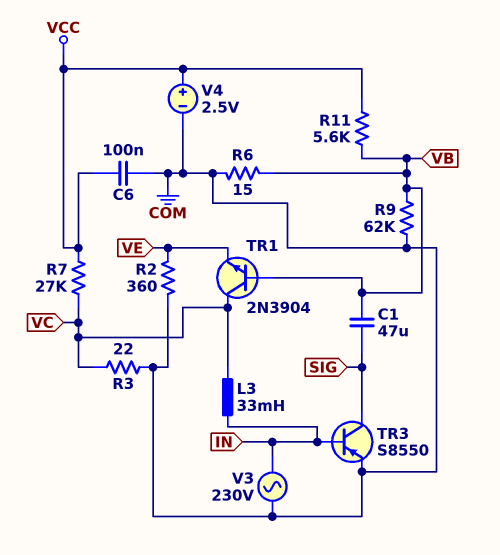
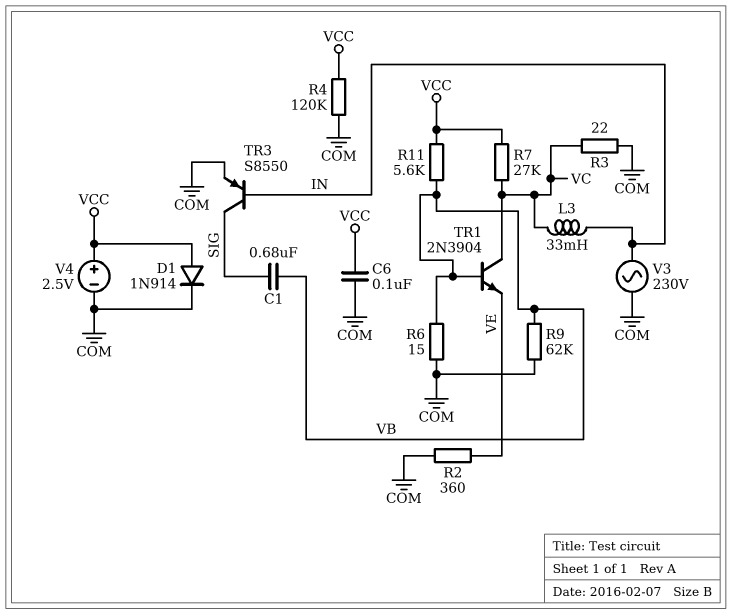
C1: 47uF (SIG, VB) -> 680nF (SIG, VB)
D1: none -> diode 1N914 (A VCC, K COM)
R4: none -> 120k (COM, VCC)

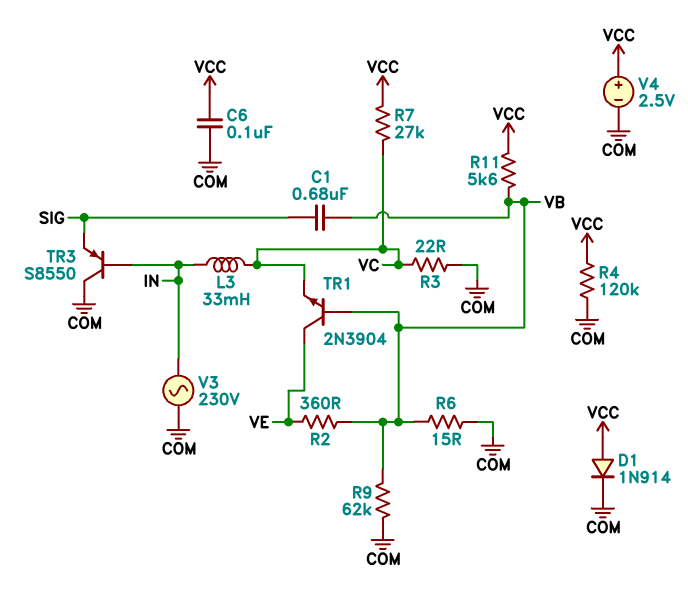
R2: 360 (COM, VE) -> 360 (VB, VE)
TR1: NPN 2N3904 (B VB, C VC, E VE) -> NPN 2N3904 (B VB, C VE, E VC)
TR3: PNP S8550 (B IN, C SIG, E COM) -> PNP S8550 (B IN, C COM, E SIG)

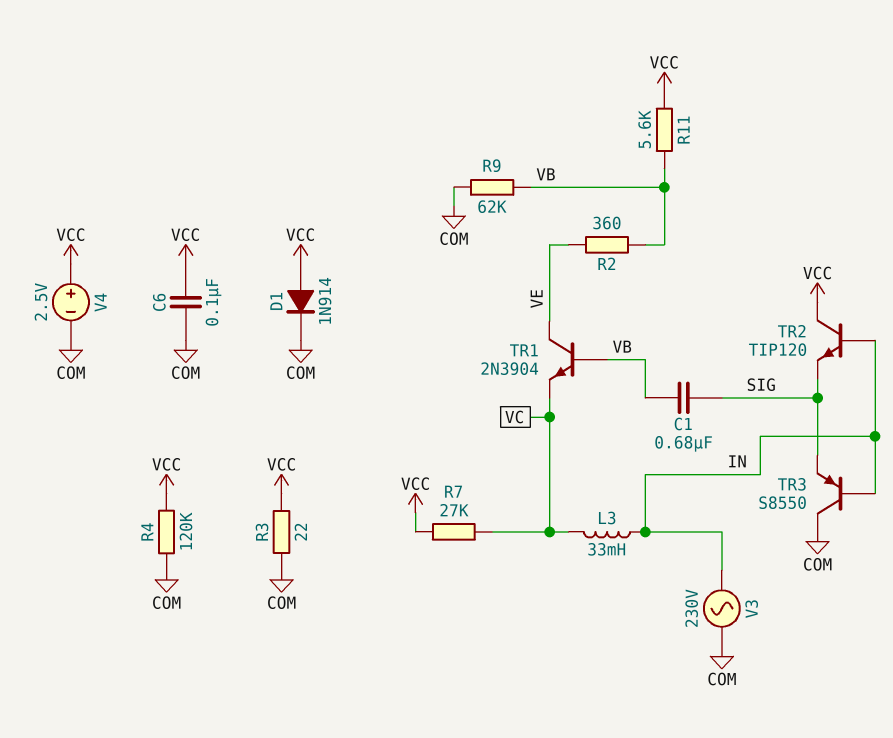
R3: 22 (COM, VC) -> 22 (COM, VCC)
R6: 15 (COM, VB) -> none
TR2: none -> NPN TIP120 (B IN, C VCC, E SIG)

